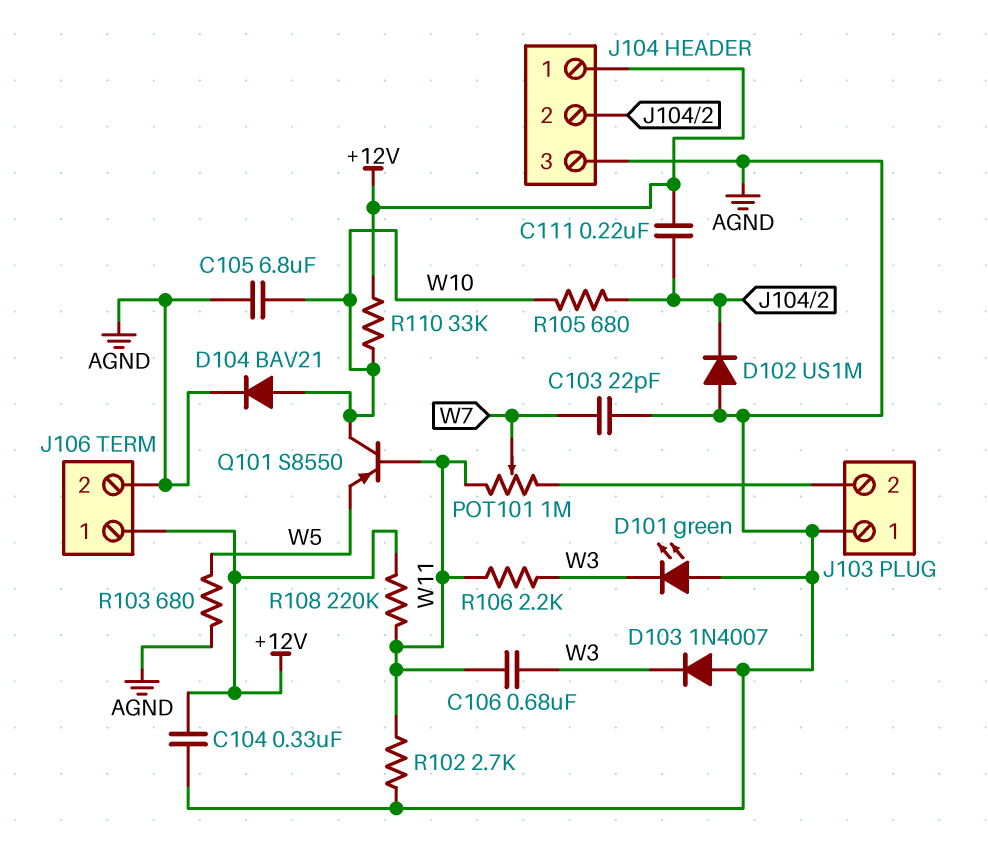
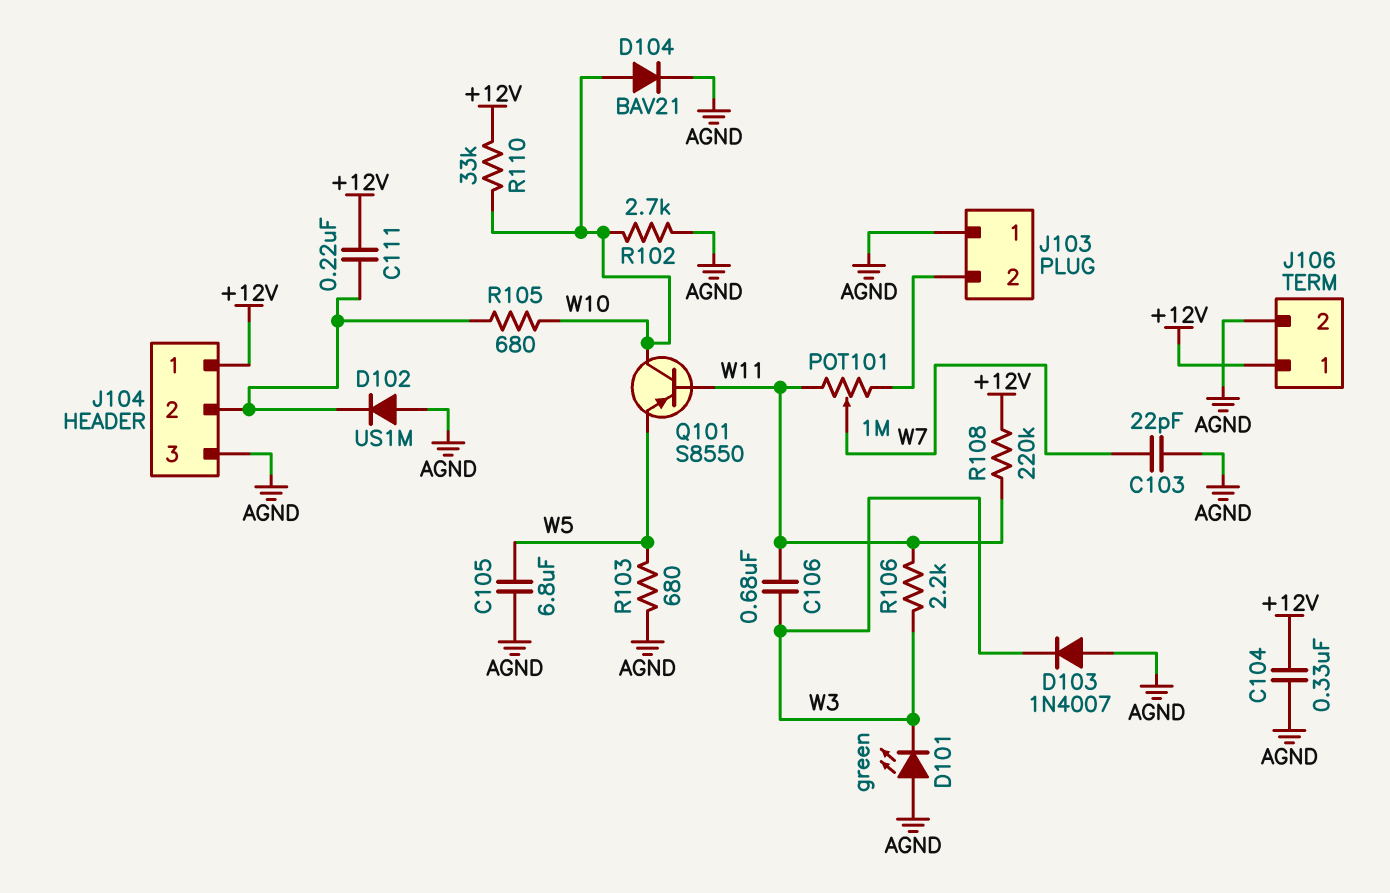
C105: 6.8uF (AGND, W10) -> 6.8uF (AGND, W5)
R102: 2.7k (AGND, W11) -> 2.7k (AGND, W10)

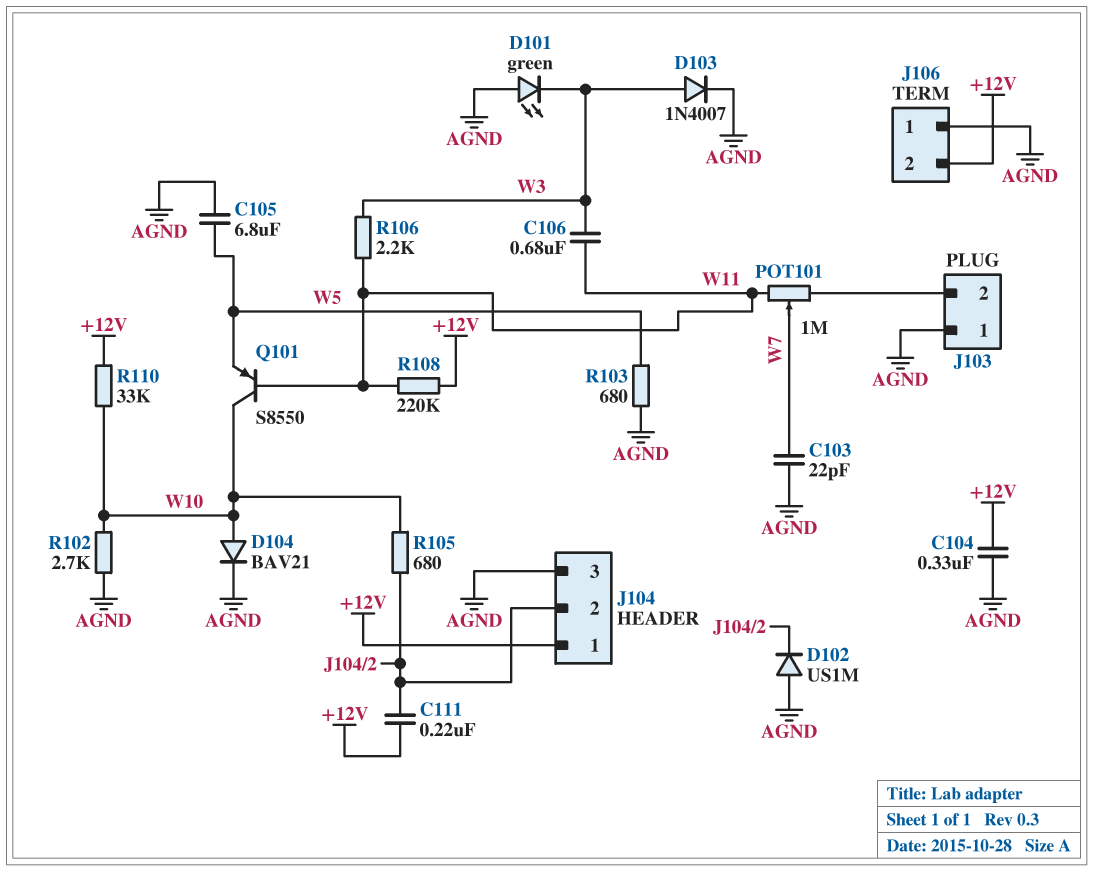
D103: diode 1N4007 (A AGND, K W3) -> diode 1N4007 (A W3, K AGND)
J106 pin 1: +12V -> AGND
J106 pin 2: AGND -> +12V

